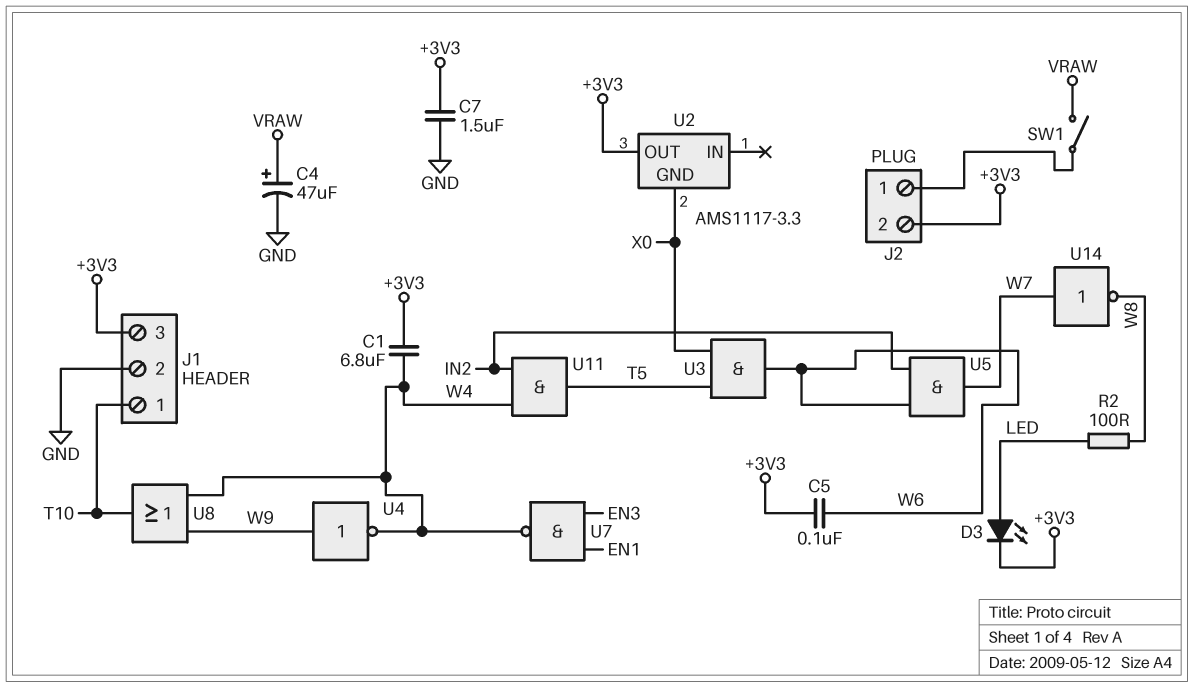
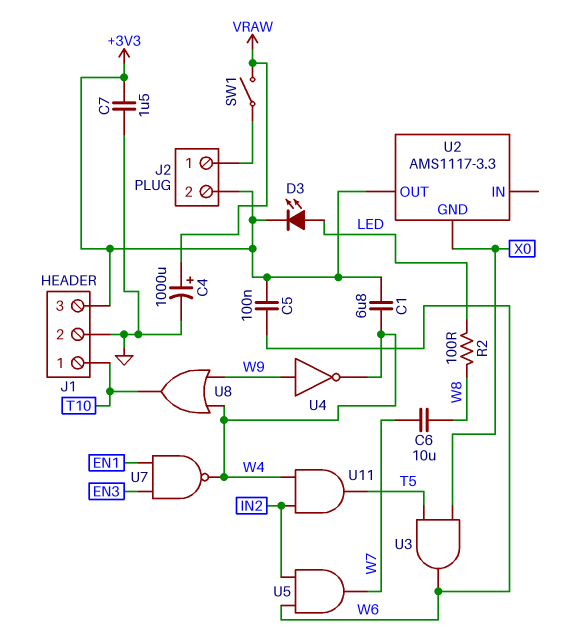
C4: 47uF (plus VRAW, minus GND) -> 1000uF (plus VRAW, minus GND)
C6: none -> 10uF (W7, W8)
U14: NOT (in W7, out W8) -> none

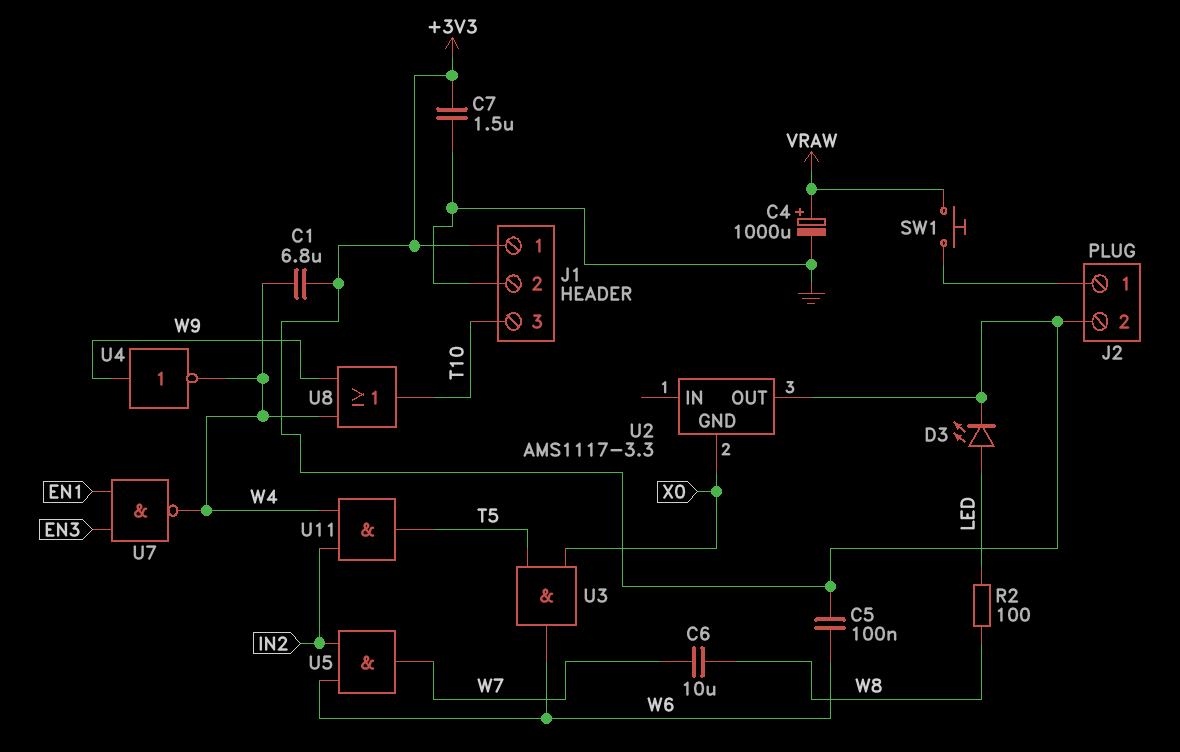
J1 pin 1: T10 -> +3V3
J1 pin 3: +3V3 -> T10
SW1: switch (J2/1, VRAW) -> button (J2/1, VRAW)

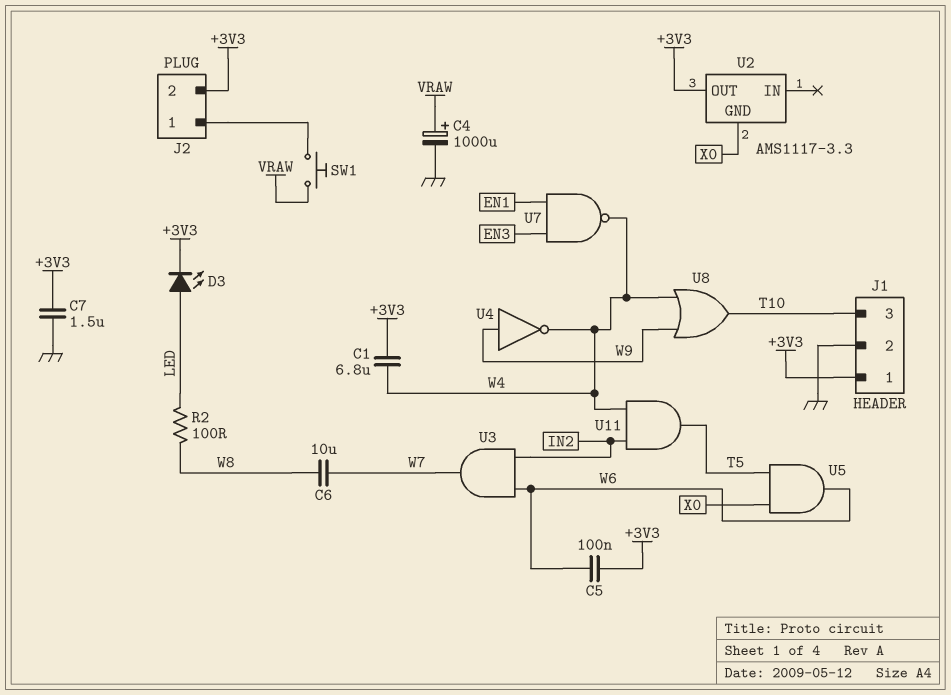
U3: AND (in T5, in X0, out W6) -> AND (in IN2, in W6, out W7)
U5: AND (in IN2, in W6, out W7) -> AND (in T5, in X0, out W6)

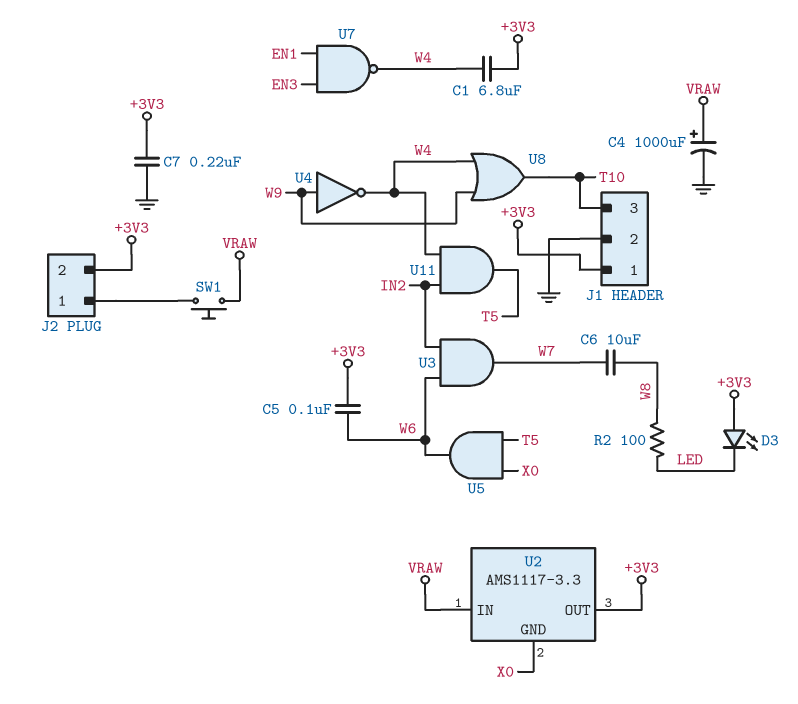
C7: 1.5uF (+3V3, GND) -> 220nF (+3V3, GND)
D3: LED (A LED, K +3V3) -> LED (A +3V3, K LED)
U2 pin IN: none -> VRAW

